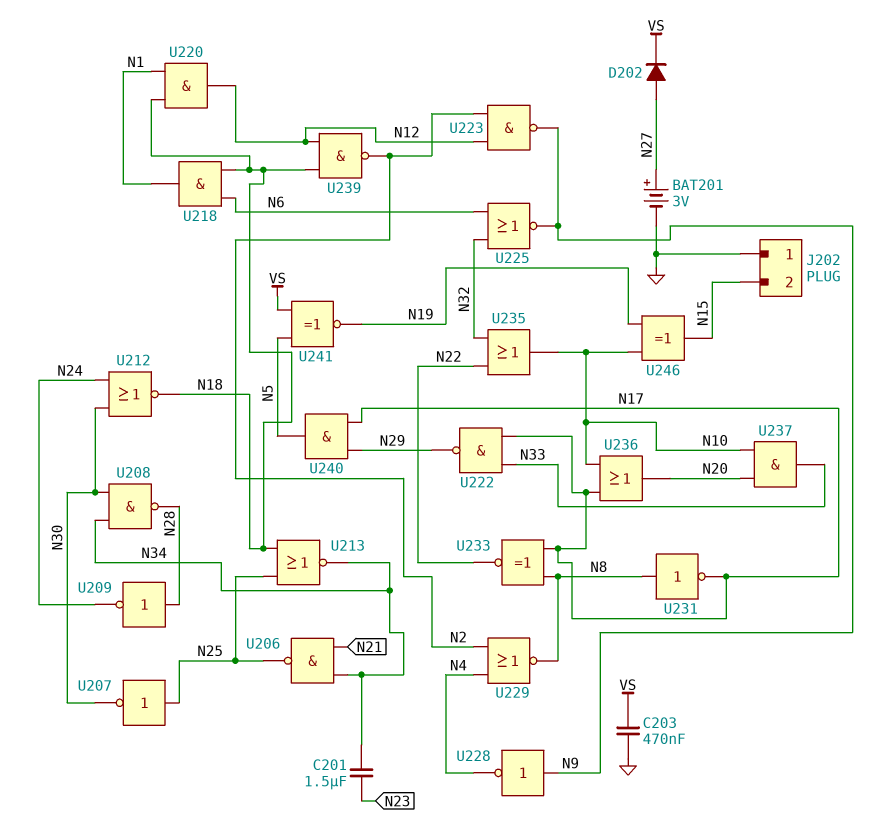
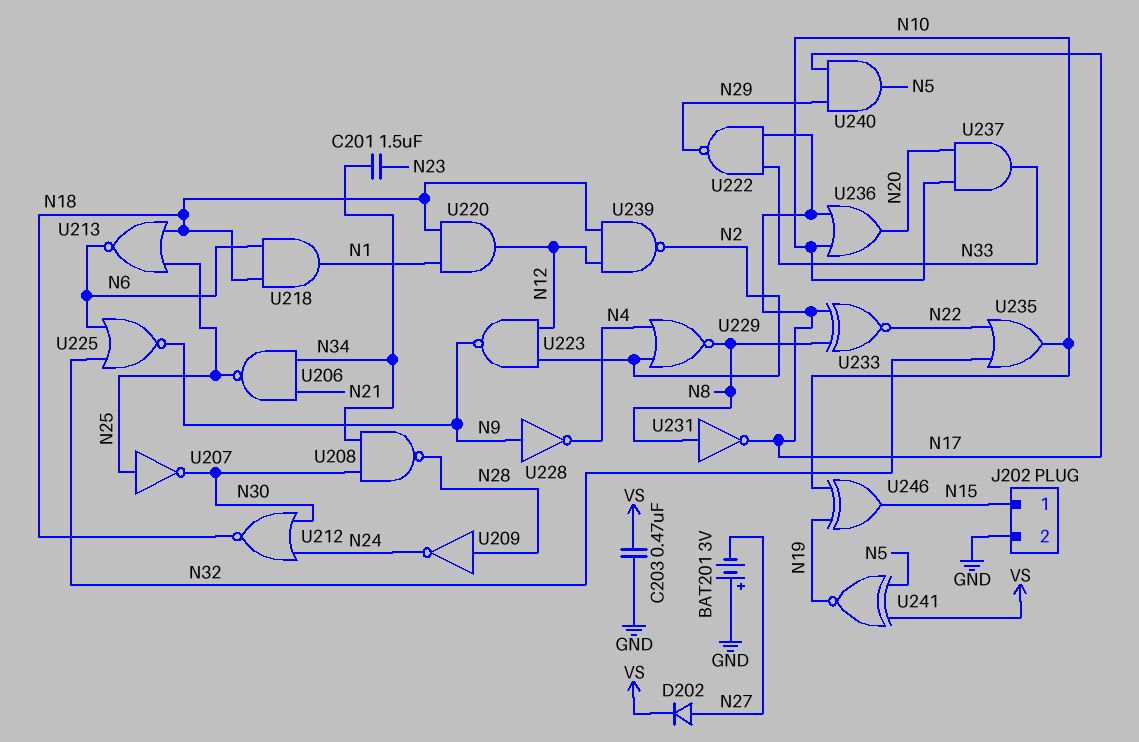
BAT201: 3V (plus N27, minus GND) -> 3V (plus GND, minus N27)
J202 pin 1: GND -> N15
J202 pin 2: N15 -> GND
U213: NOR (in N18, in N25, out N34) -> NOR (in N18, in N25, out N6)

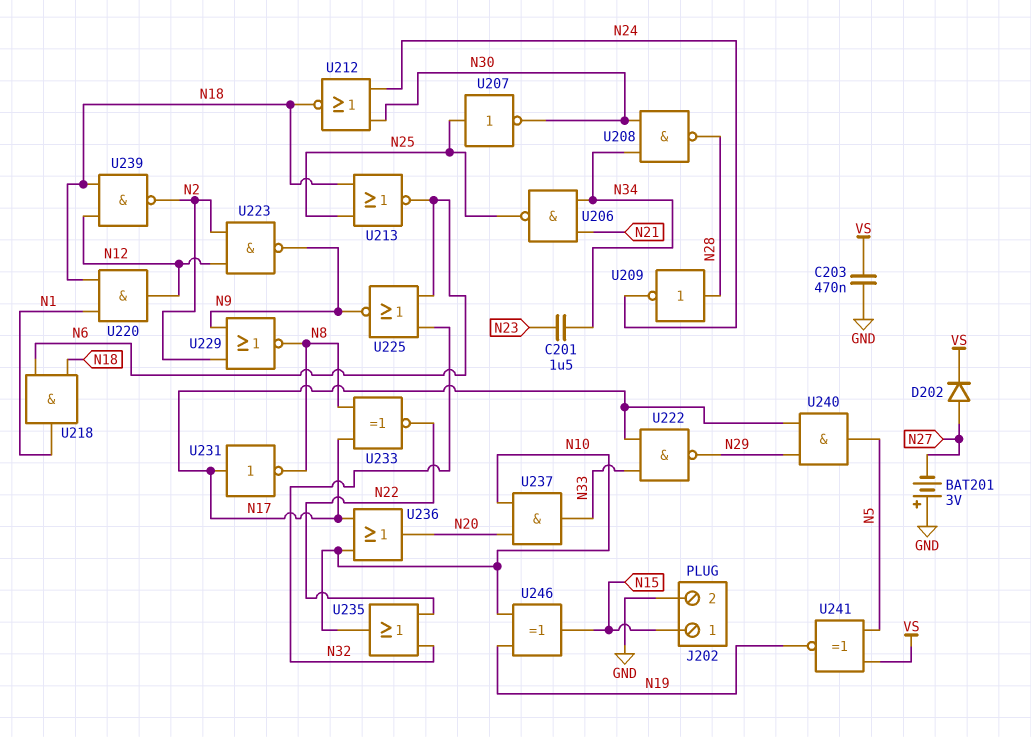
U228: NOT (in N9, out N4) -> none
U229: NOR (in N2, in N4, out N8) -> NOR (in N2, in N9, out N8)
U231: NOT (in N8, out N17) -> NOT (in N17, out N8)

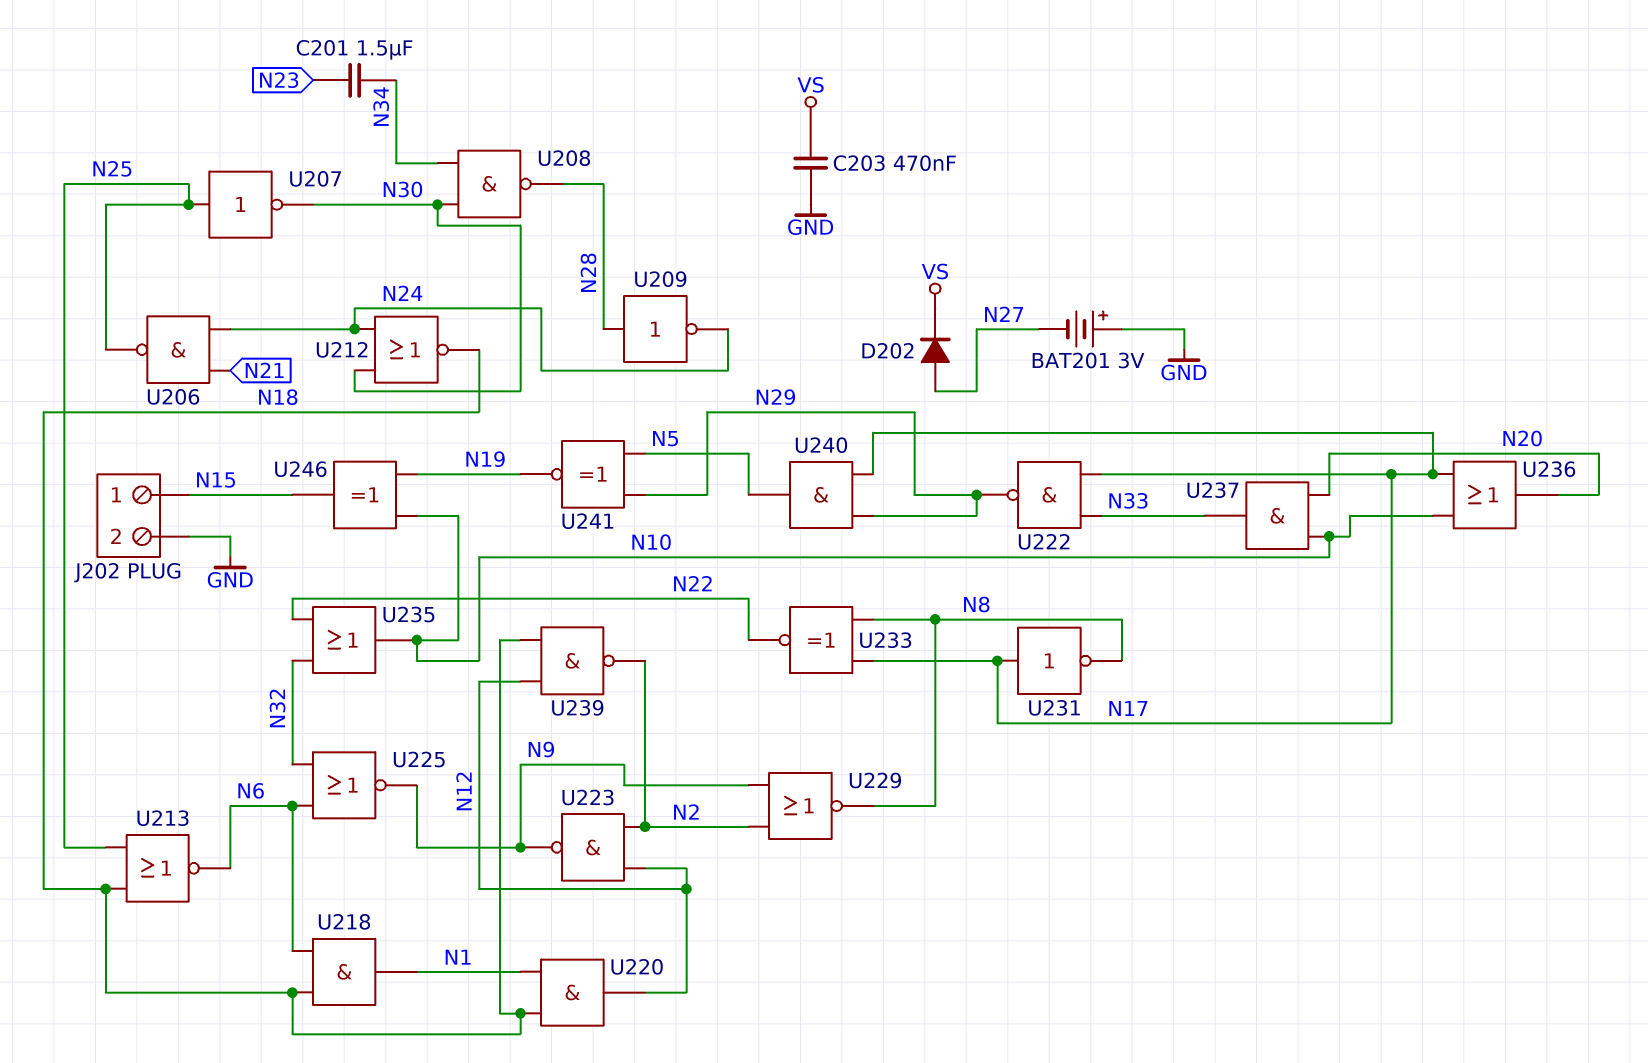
U206: NAND (in N21, in N34, out N25) -> NAND (in N21, in N24, out N25)
U241: XNOR (in N5, in VS, out N19) -> XNOR (in N5, in N29, out N19)

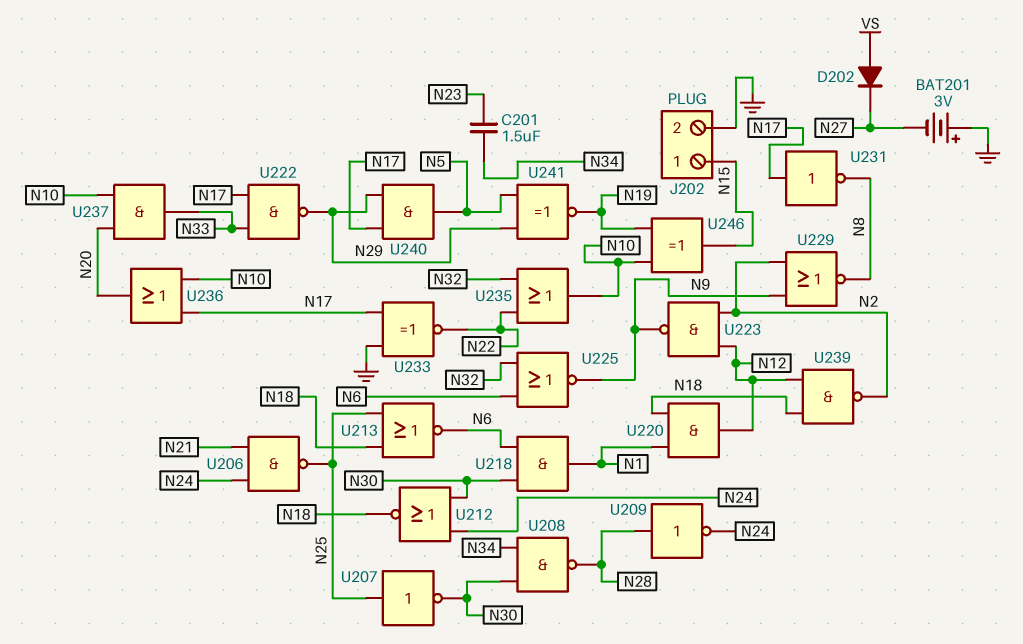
C203: 470nF (GND, VS) -> none
D202: diode (A N27, K VS) -> diode (A VS, K N27)
U218: AND (in N6, in N18, out N1) -> AND (in N6, in N30, out N1)
U233: XNOR (in N8, in N17, out N22) -> XNOR (in GND, in N17, out N22)

